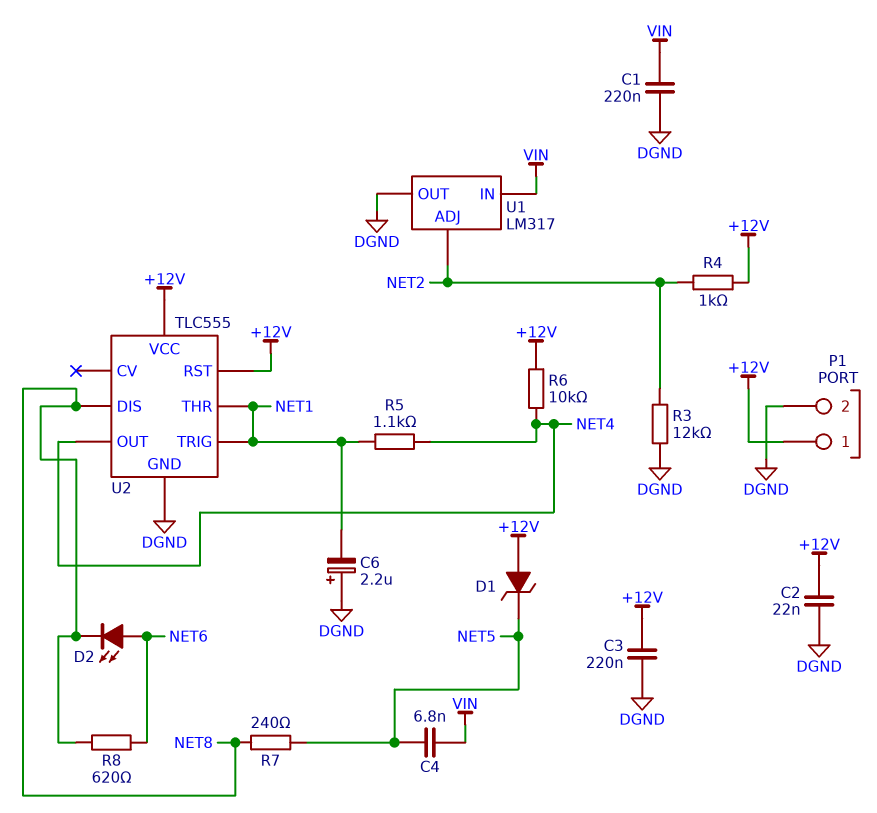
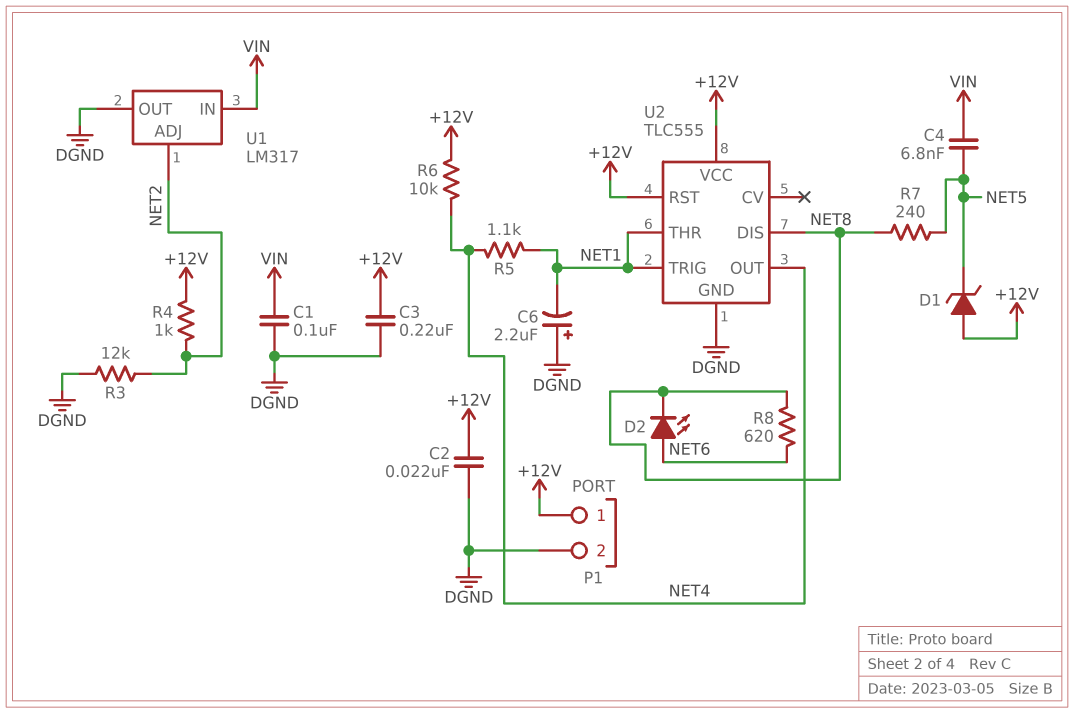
C1: 220nF (DGND, VIN) -> 100nF (DGND, VIN)

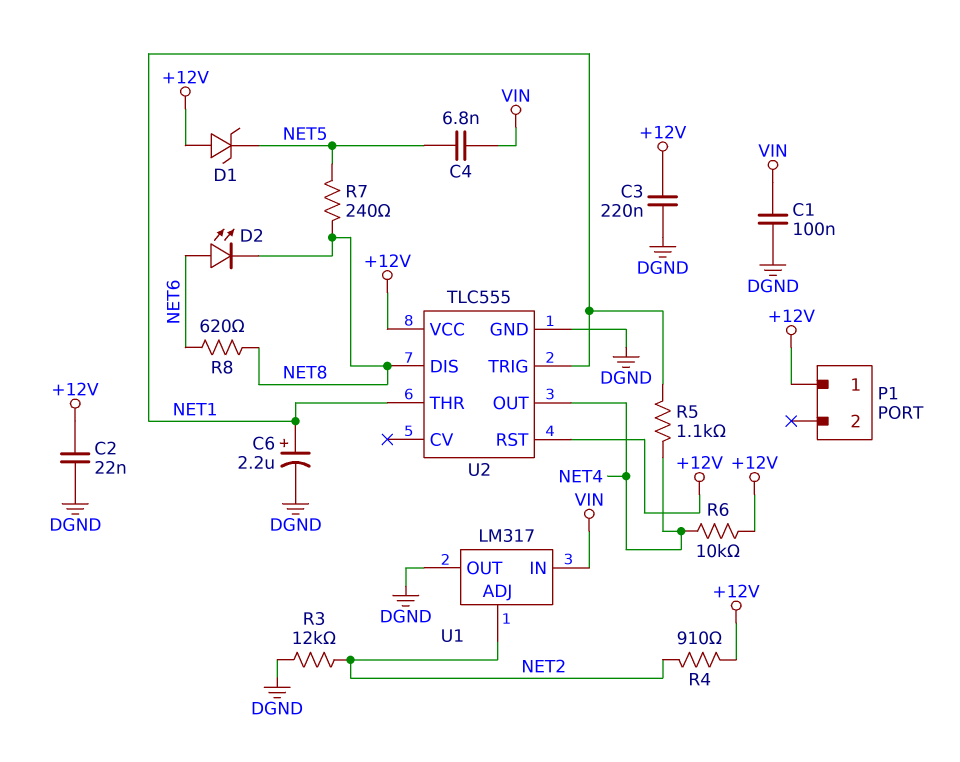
C6: 2.2uF (plus DGND, minus NET1) -> 2.2uF (plus NET1, minus DGND)
P1 pin 2: DGND -> none
R4: 1k (+12V, NET2) -> 910 (+12V, NET2)

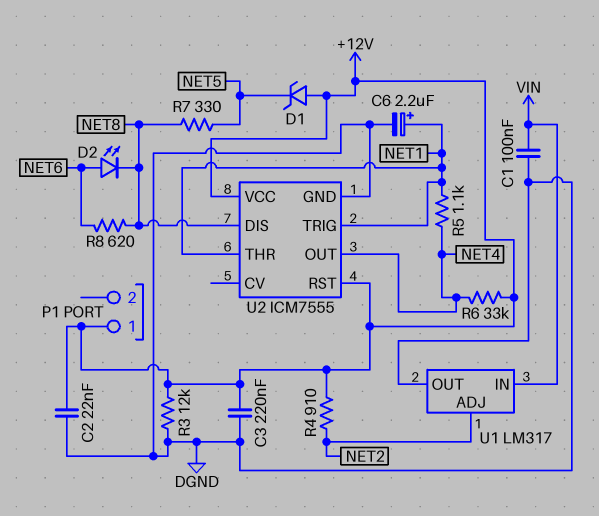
C4: 6.8nF (NET5, VIN) -> none
R3: 12k (DGND, NET2) -> 12k (+12V, DGND)
R6: 10k (+12V, NET4) -> 33k (+12V, NET4)
R7: 240 (NET5, NET8) -> 330 (NET5, NET8)
U2: TLC555 -> ICM7555

